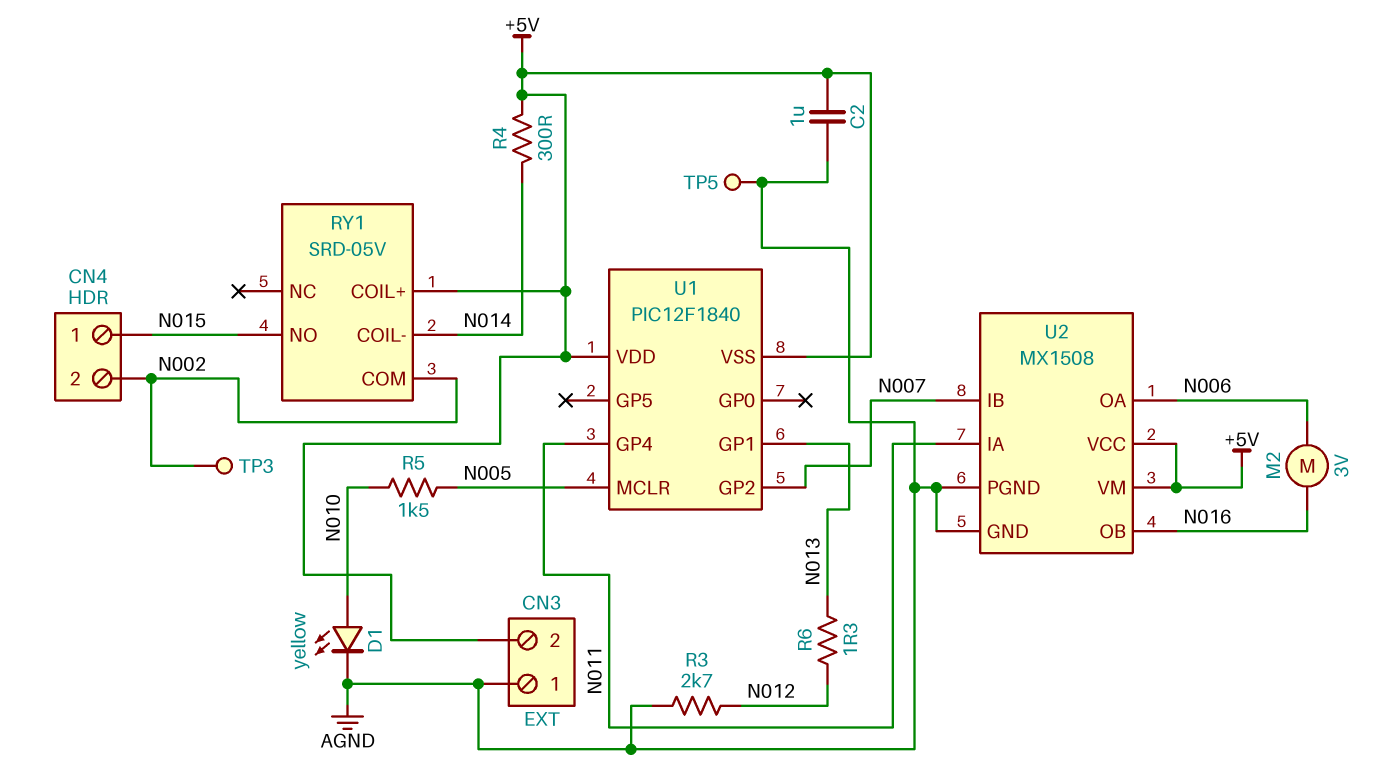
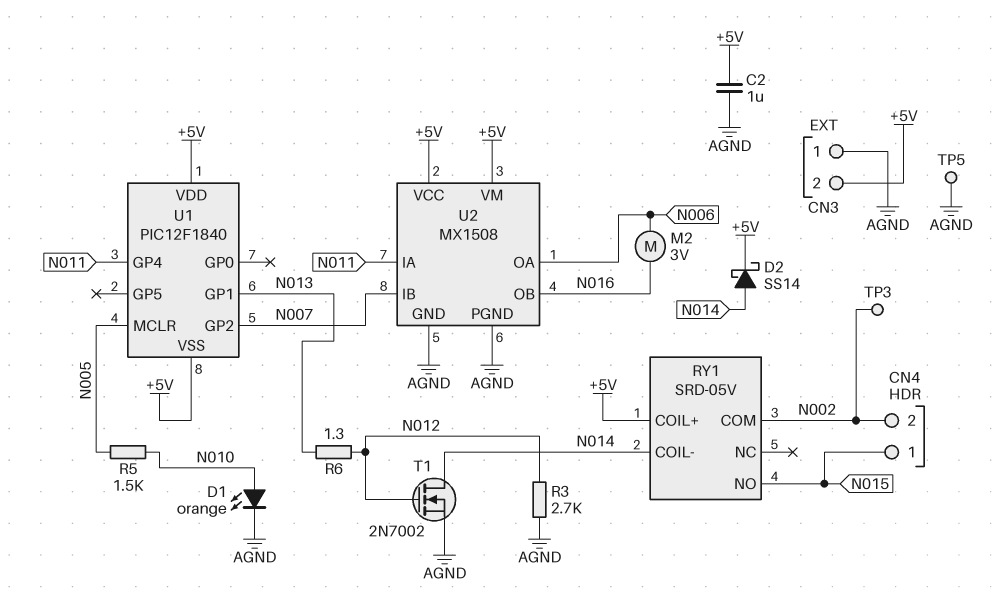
D1: LED yellow (A N010, K AGND) -> LED orange (A N010, K AGND)
D2: none -> schottky SS14 (A N014, K +5V)
R4: 300 (+5V, N014) -> none
T1: none -> NMOS 2N7002 (G N012, D N014, S AGND)

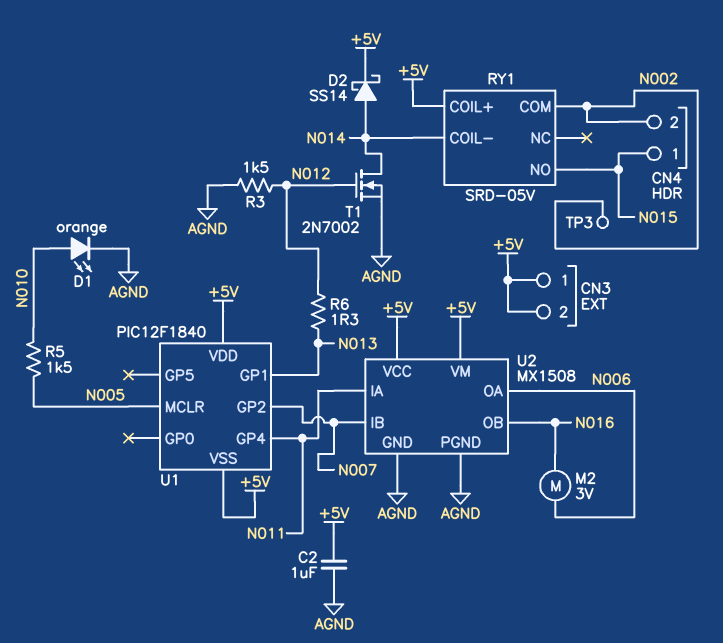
CN3 pin 1: AGND -> +5V
R3: 2.7k (AGND, N012) -> 1.5k (AGND, N012)
TP5: test point (AGND) -> none

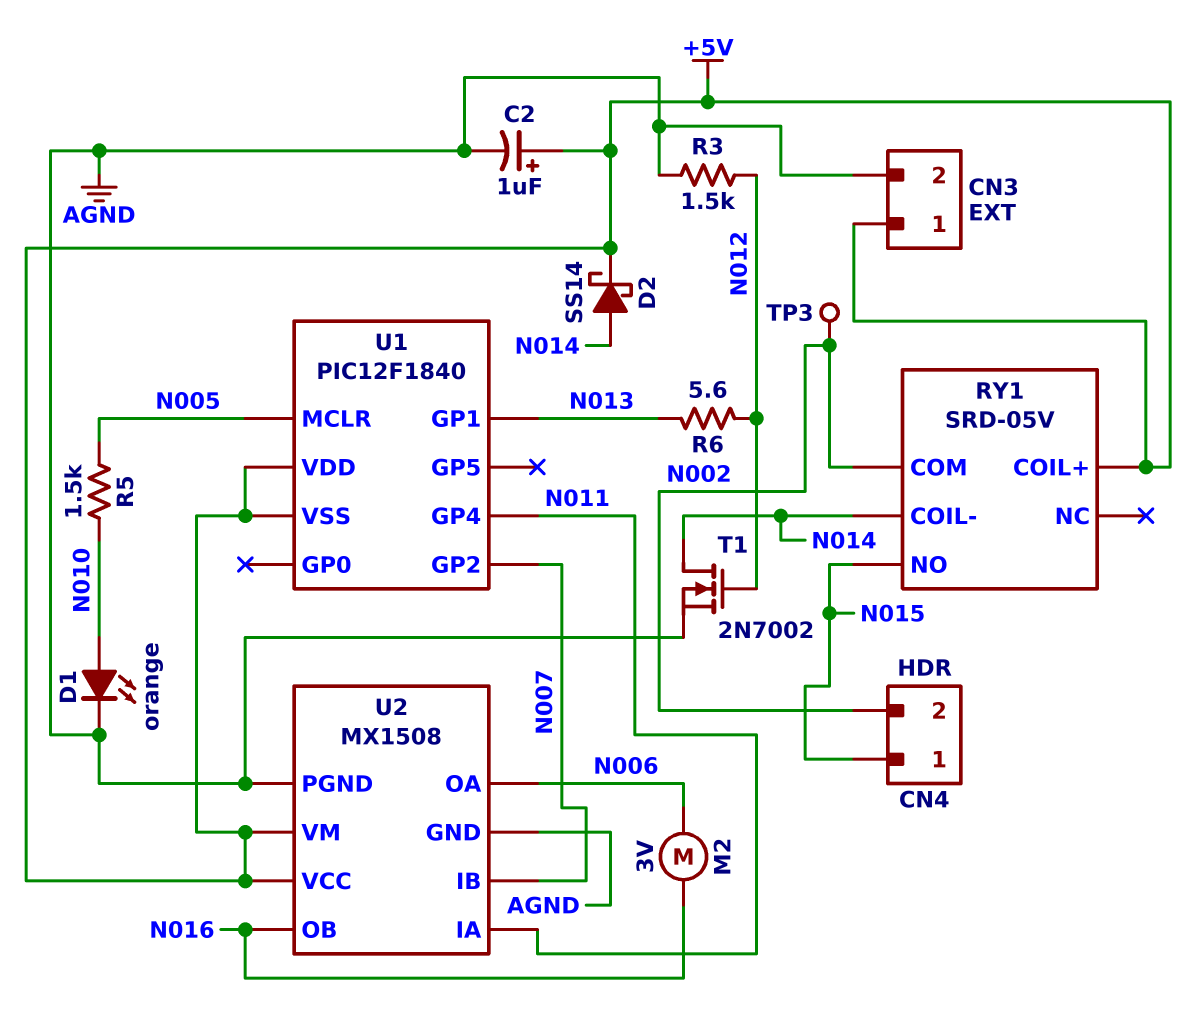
C2: 1uF (+5V, AGND) -> 1uF (plus +5V, minus AGND)
CN3 pin 2: +5V -> AGND
R6: 1.3 (N012, N013) -> 5.6 (N012, N013)

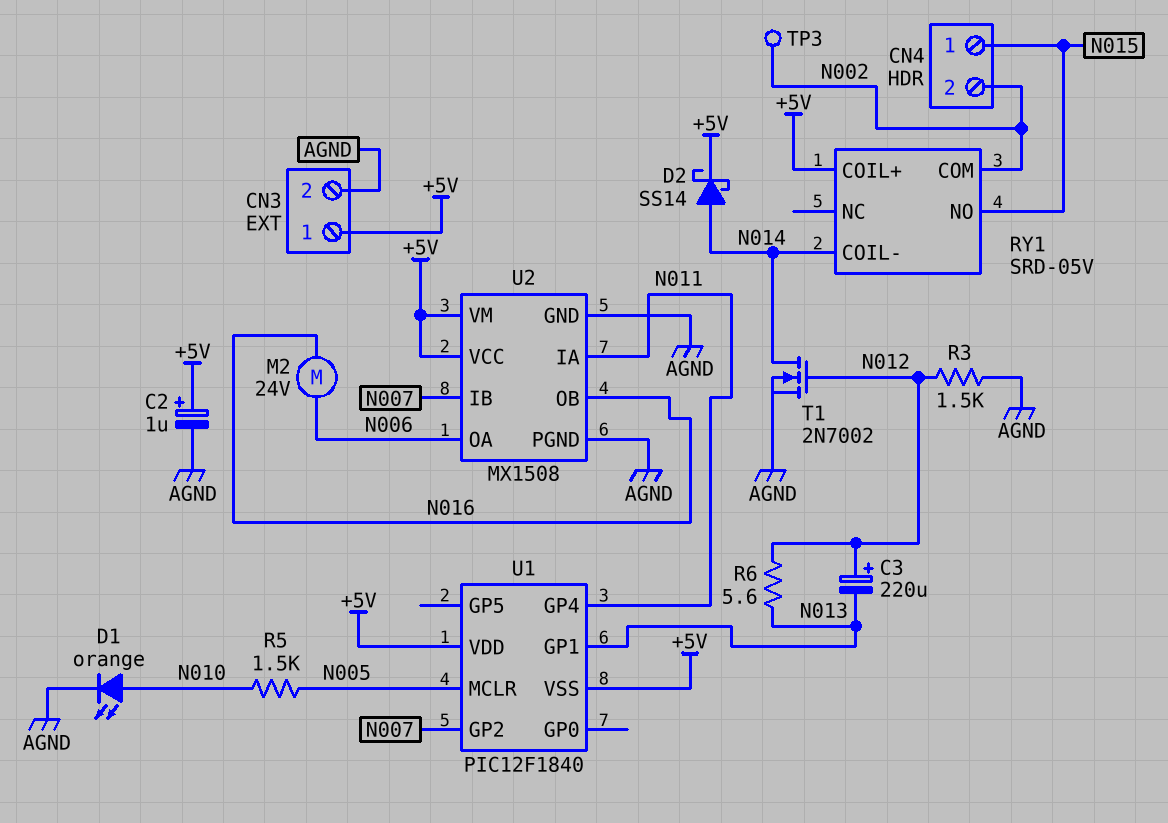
C3: none -> 220uF (plus N012, minus N013)
M2: motor 3V (N006, N016) -> motor 24V (N006, N016)

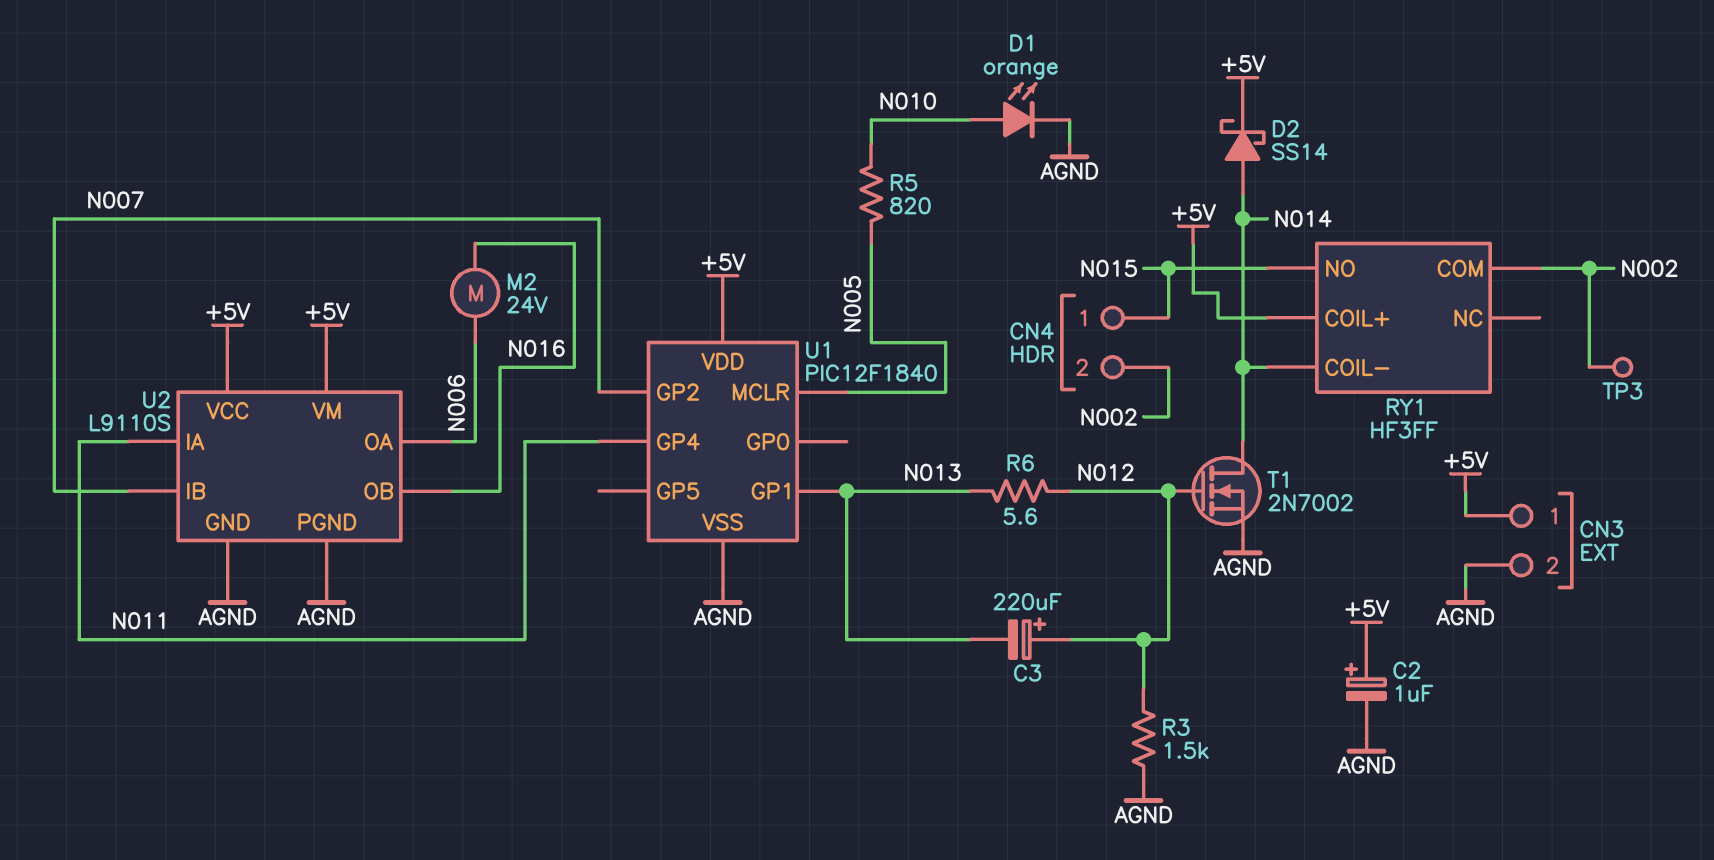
R5: 1.5k (N005, N010) -> 820 (N005, N010)
RY1: SRD-05V -> HF3FF
U1 pin VSS: +5V -> AGND
U2: MX1508 -> L9110S

